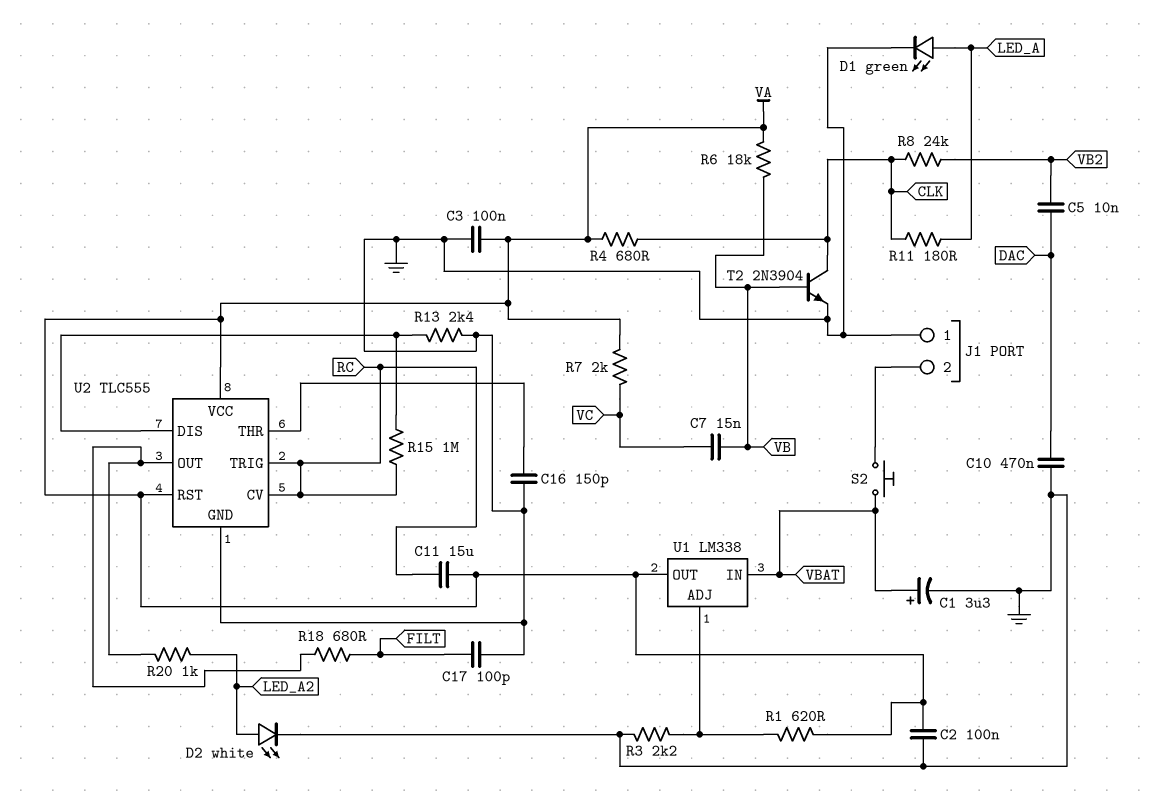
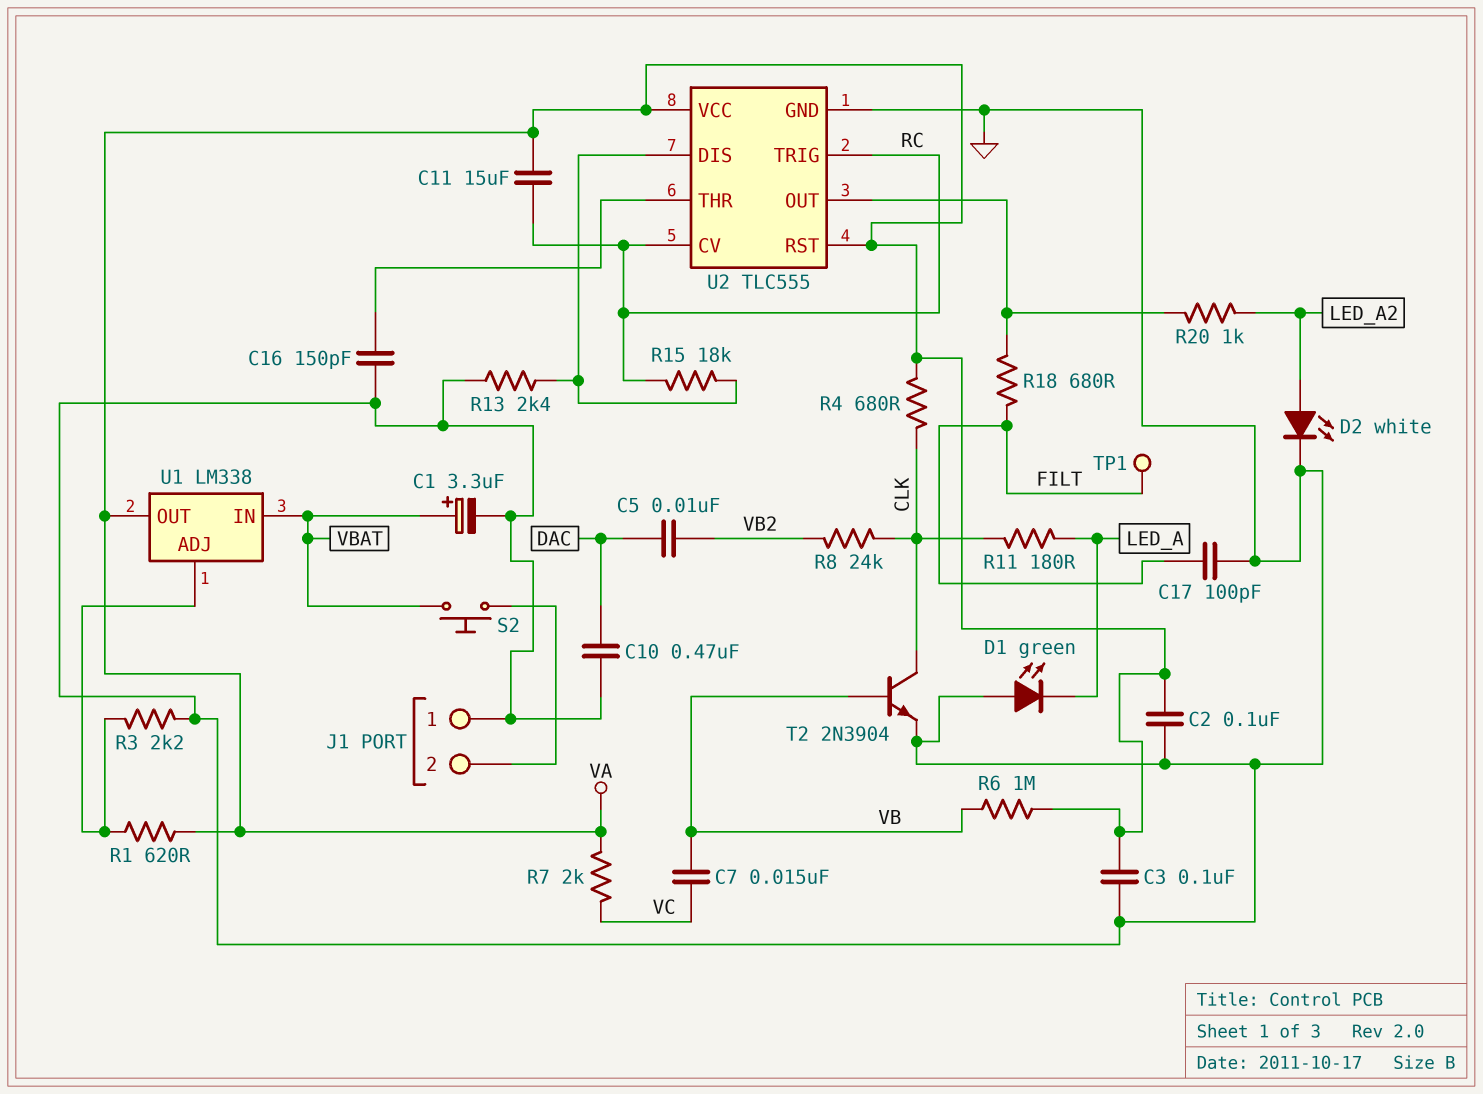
D1: LED green (A LED_A, K GND) -> LED green (A GND, K LED_A)
R6: 18k (VA, VB) -> 1M (VA, VB)
R15: 1M (RC, U2/DIS) -> 18k (RC, U2/DIS)
TP1: none -> test point (FILT)

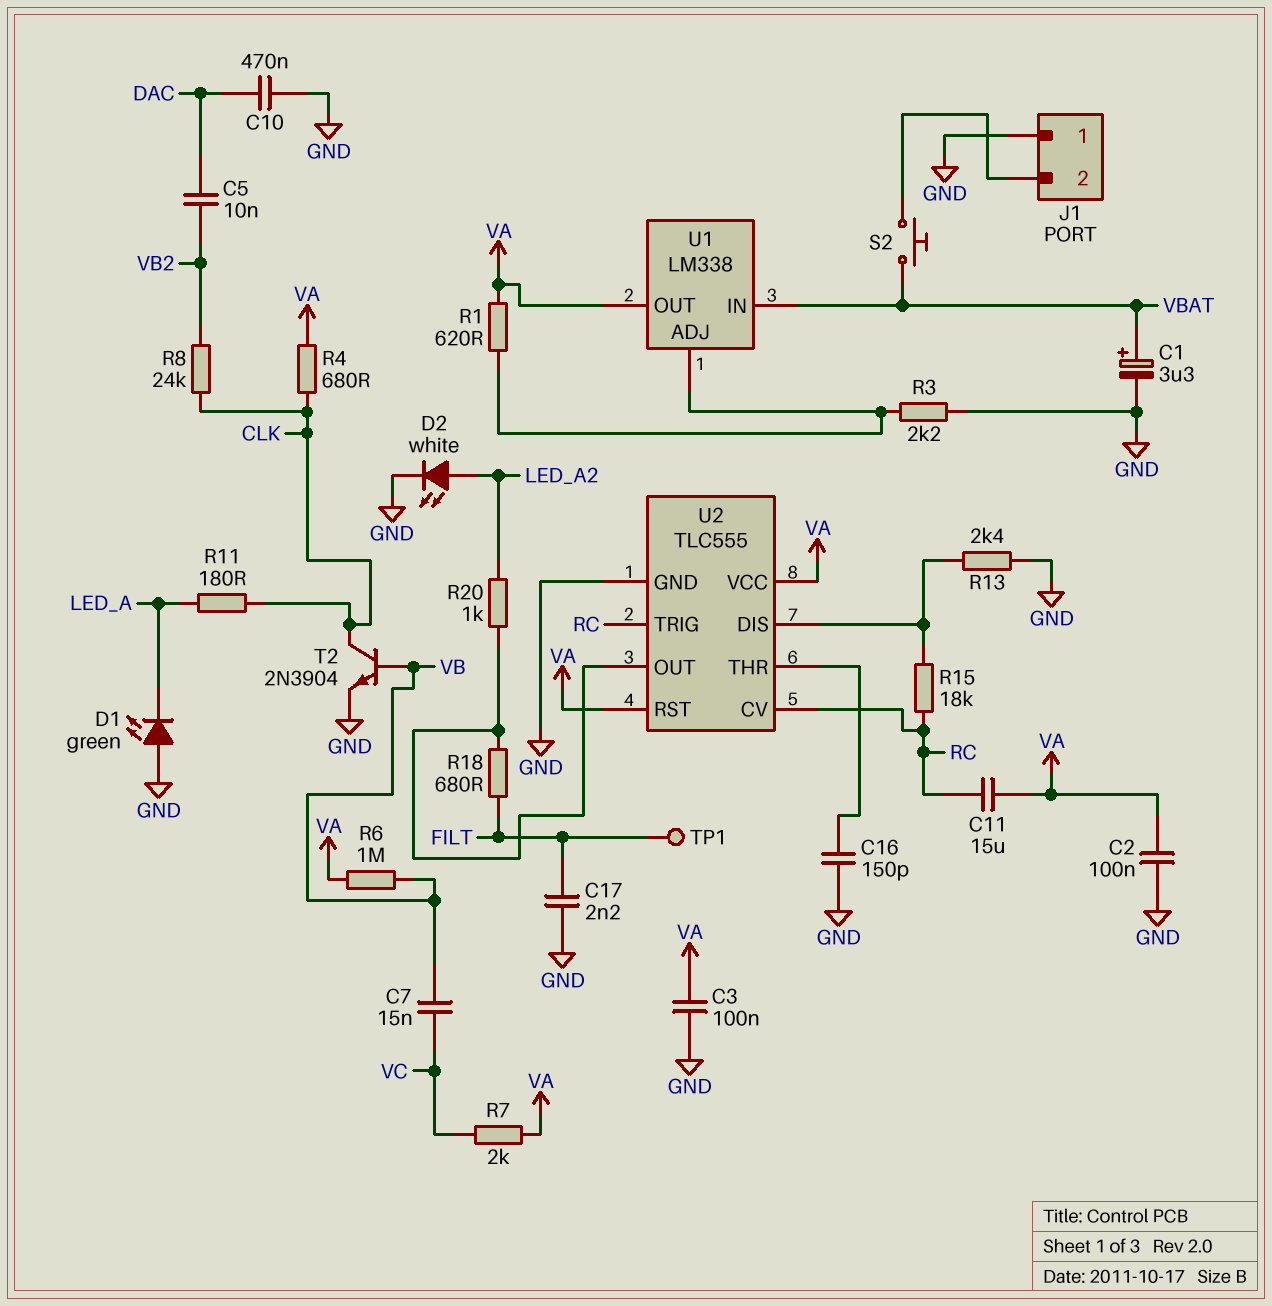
C17: 100pF (FILT, GND) -> 2.2nF (FILT, GND)

